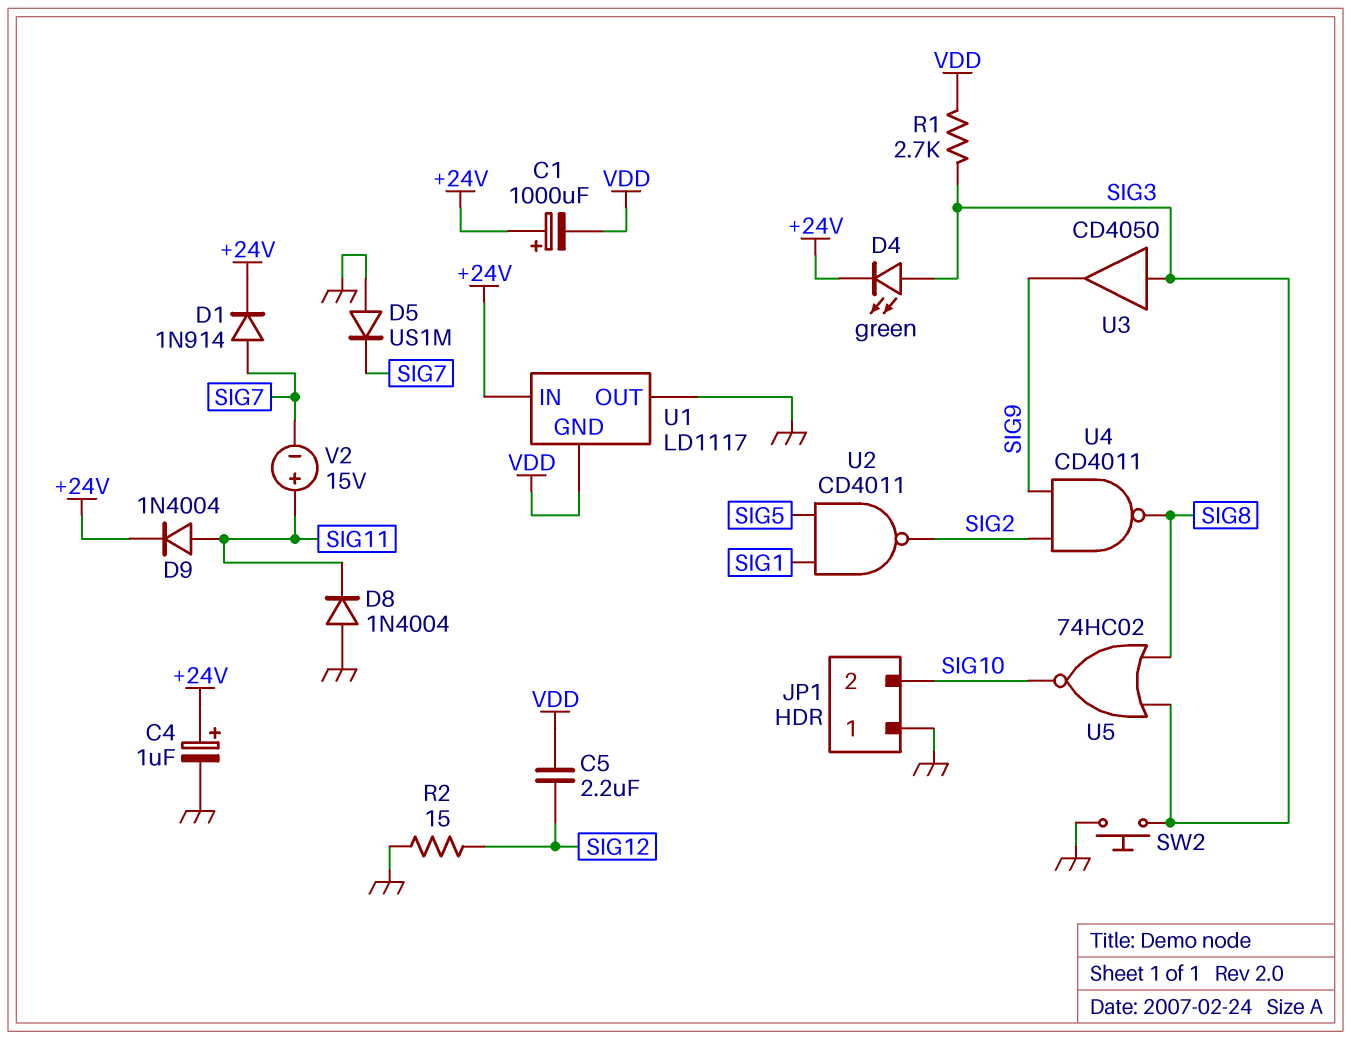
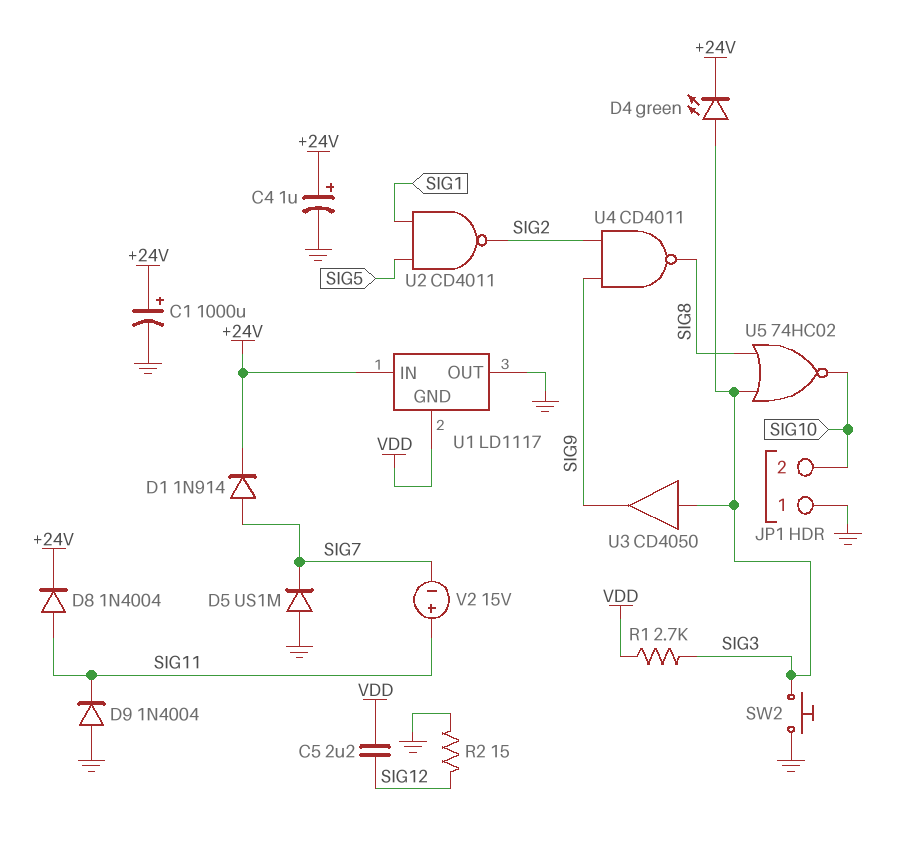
C1: 1000uF (plus +24V, minus VDD) -> 1000uF (plus +24V, minus GND)
D8: diode 1N4004 (A GND, K SIG11) -> diode 1N4004 (A SIG11, K +24V)
D9: diode 1N4004 (A SIG11, K +24V) -> diode 1N4004 (A GND, K SIG11)

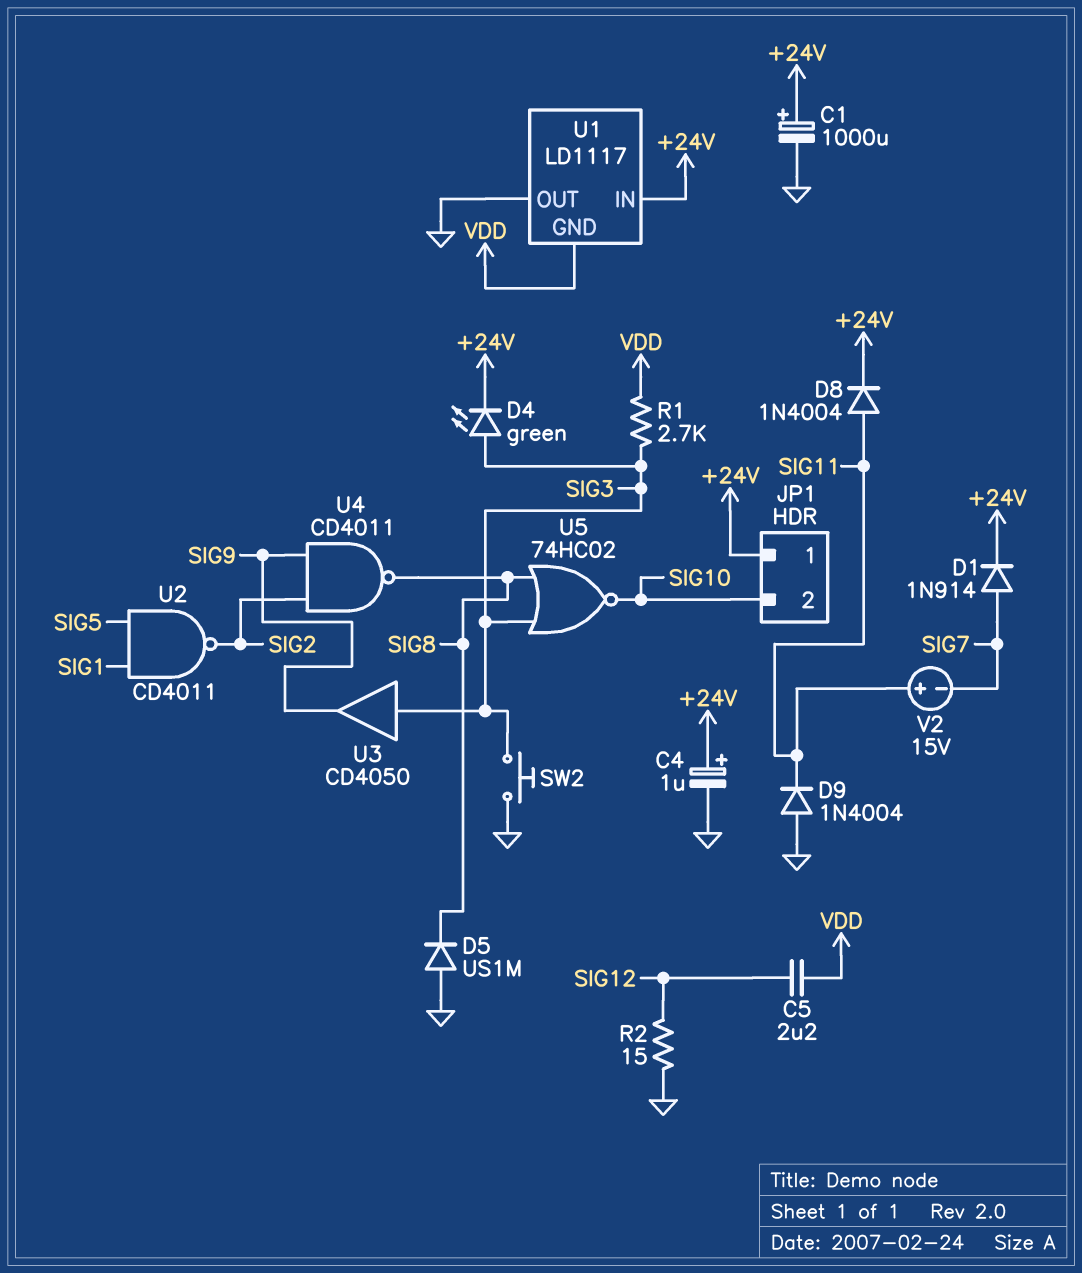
D5: diode US1M (A GND, K SIG7) -> diode US1M (A GND, K SIG8)
JP1 pin 1: GND -> +24V

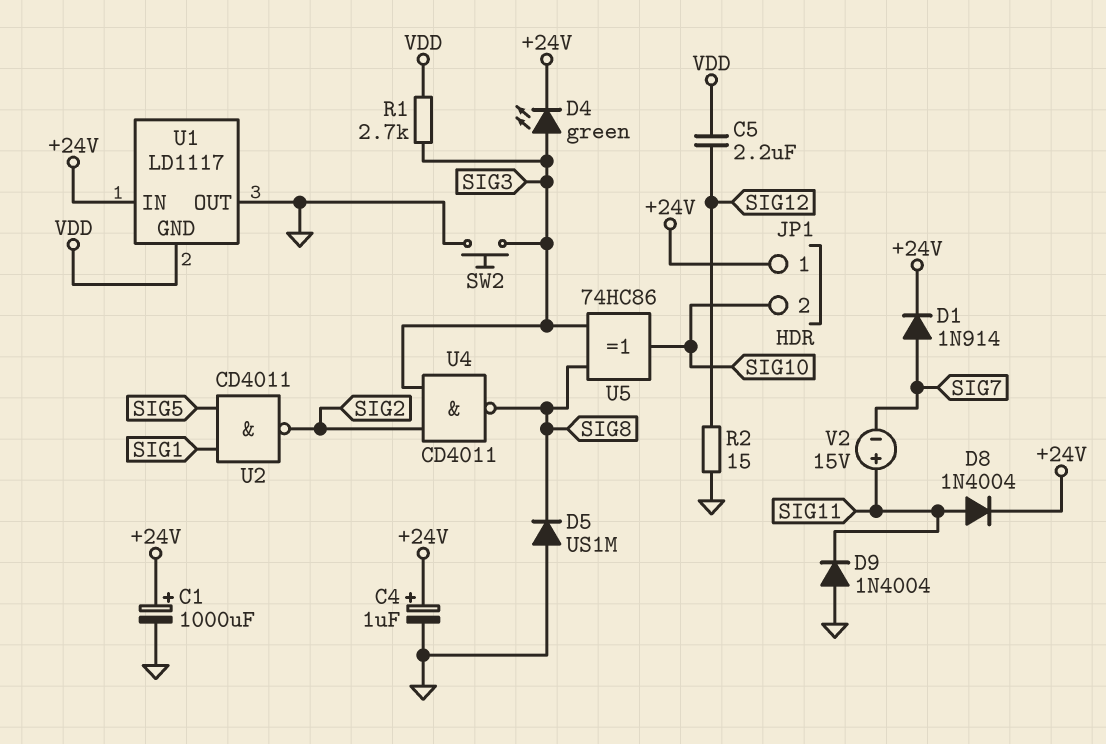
U3: buffer CD4050 (in SIG3, out SIG9) -> none
U4: NAND CD4011 (in SIG2, in SIG9, out SIG8) -> NAND CD4011 (in SIG2, in SIG3, out SIG8)
U5: NOR 74HC02 (in SIG3, in SIG8, out SIG10) -> XOR 74HC86 (in SIG3, in SIG8, out SIG10)

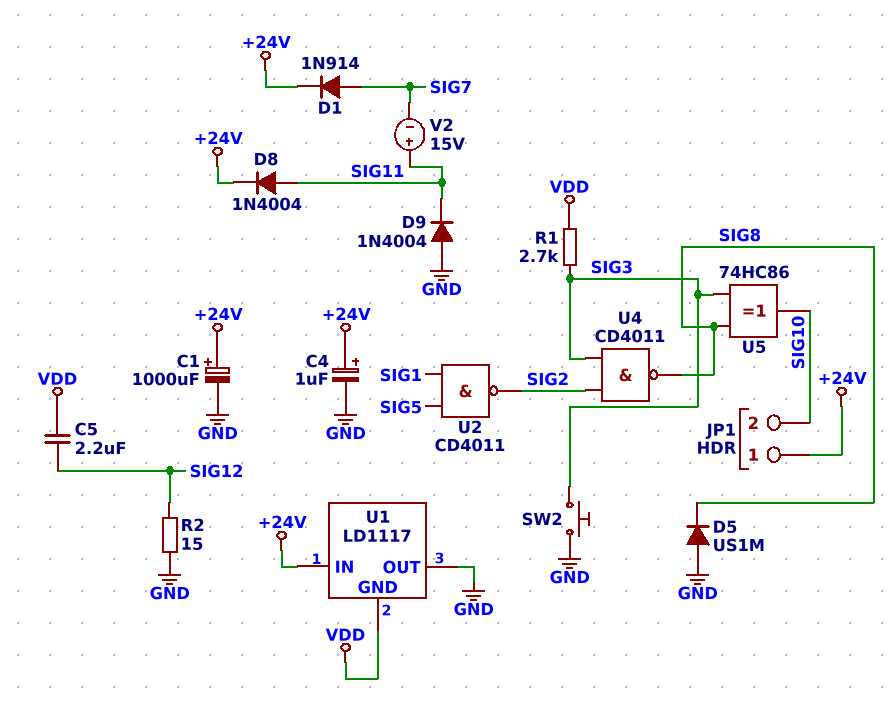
D4: LED green (A SIG3, K +24V) -> none

